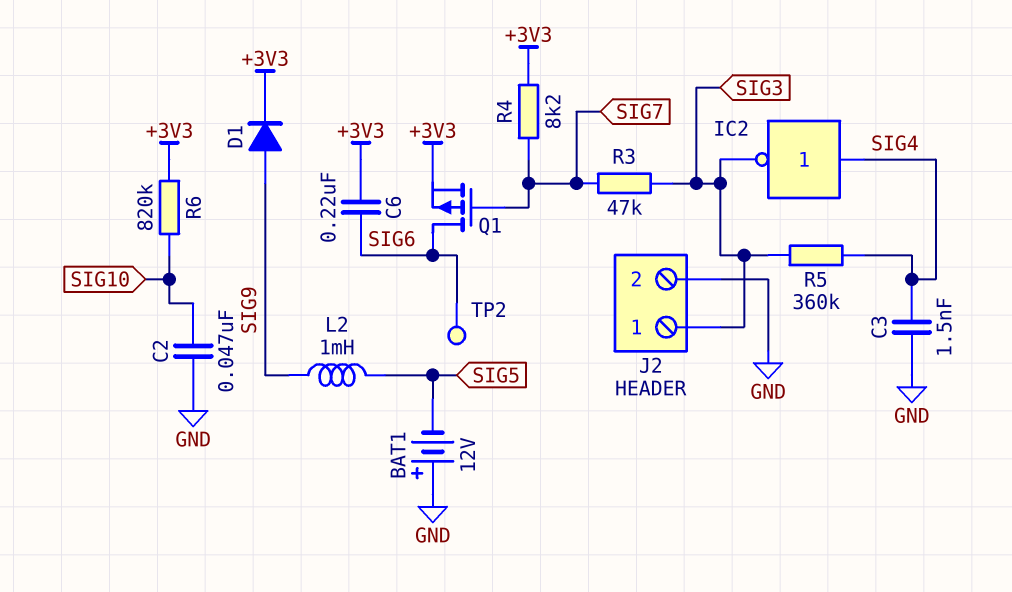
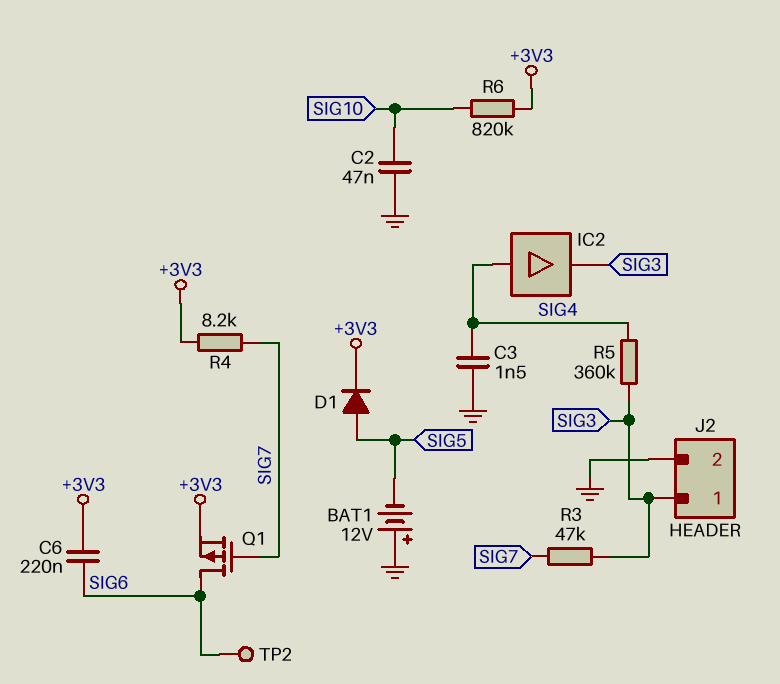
D1: diode (A SIG9, K +3V3) -> diode (A SIG5, K +3V3)
IC2: NOT (in SIG4, out SIG3) -> buffer (in SIG4, out SIG3)
L2: 1mH (SIG5, SIG9) -> none

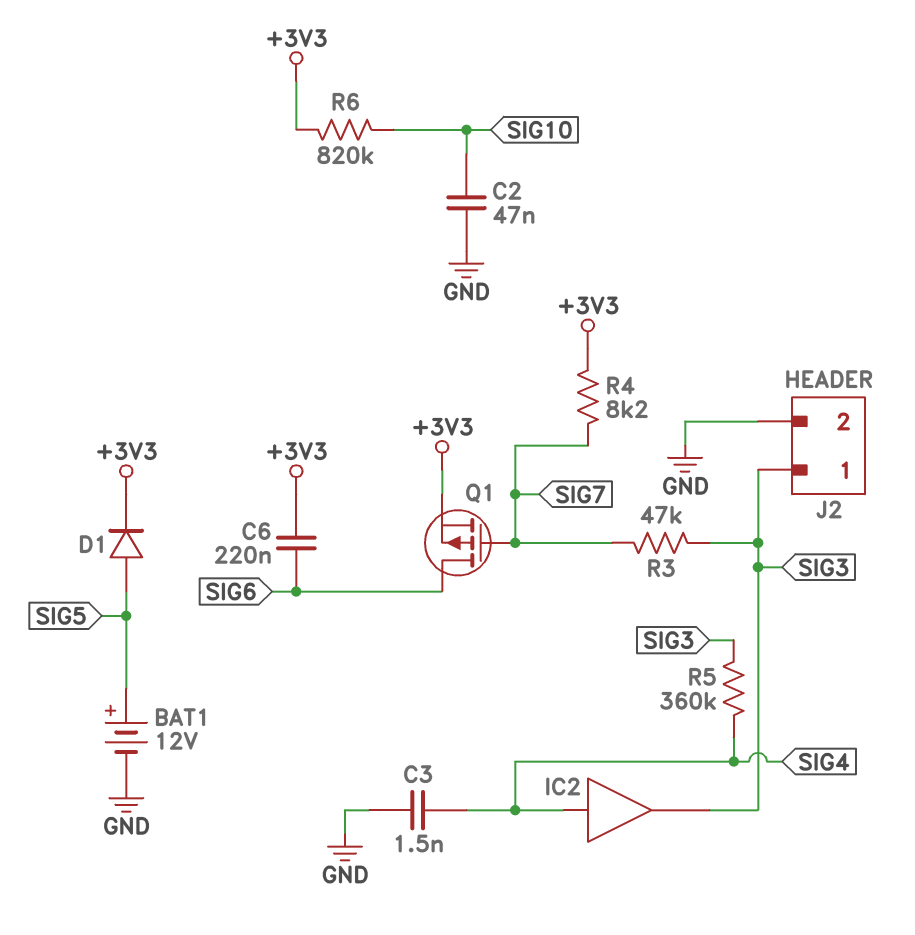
BAT1: 12V (plus GND, minus SIG5) -> 12V (plus SIG5, minus GND)
TP2: test point (SIG6) -> none

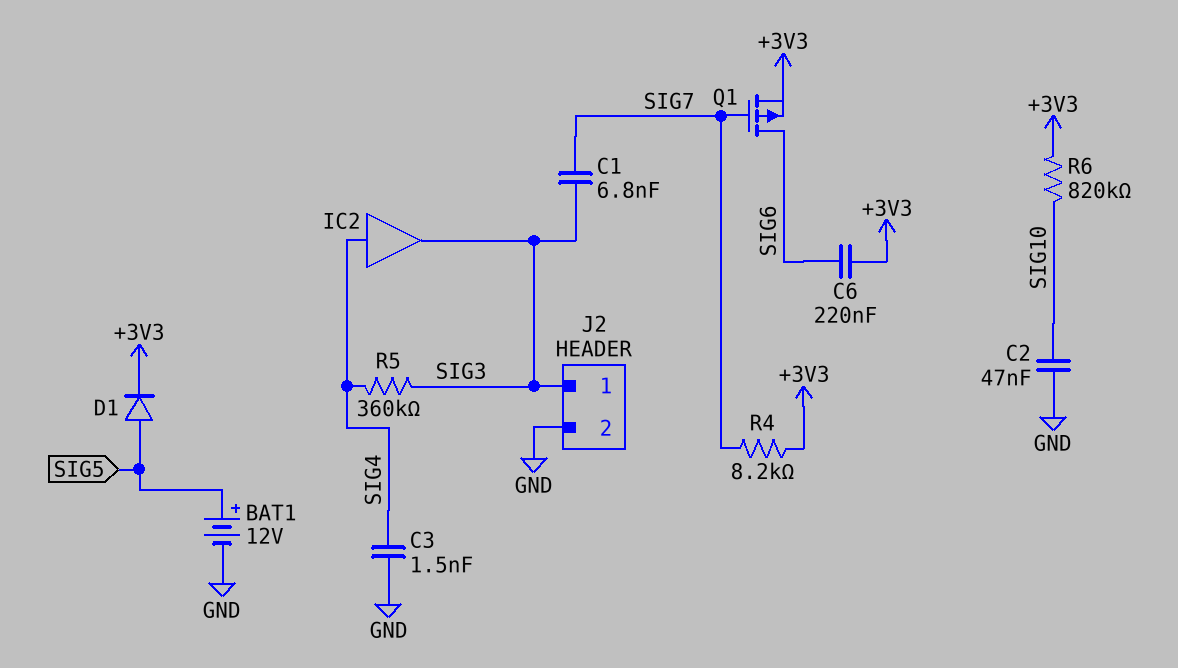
C1: none -> 6.8nF (SIG3, SIG7)
R3: 47k (SIG3, SIG7) -> none

